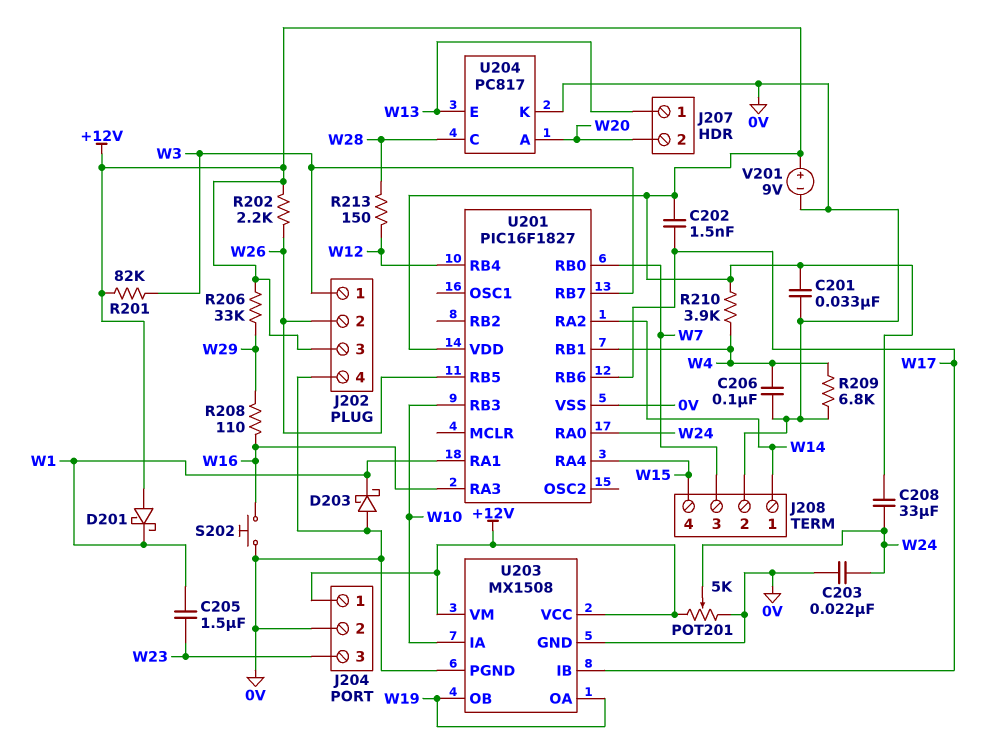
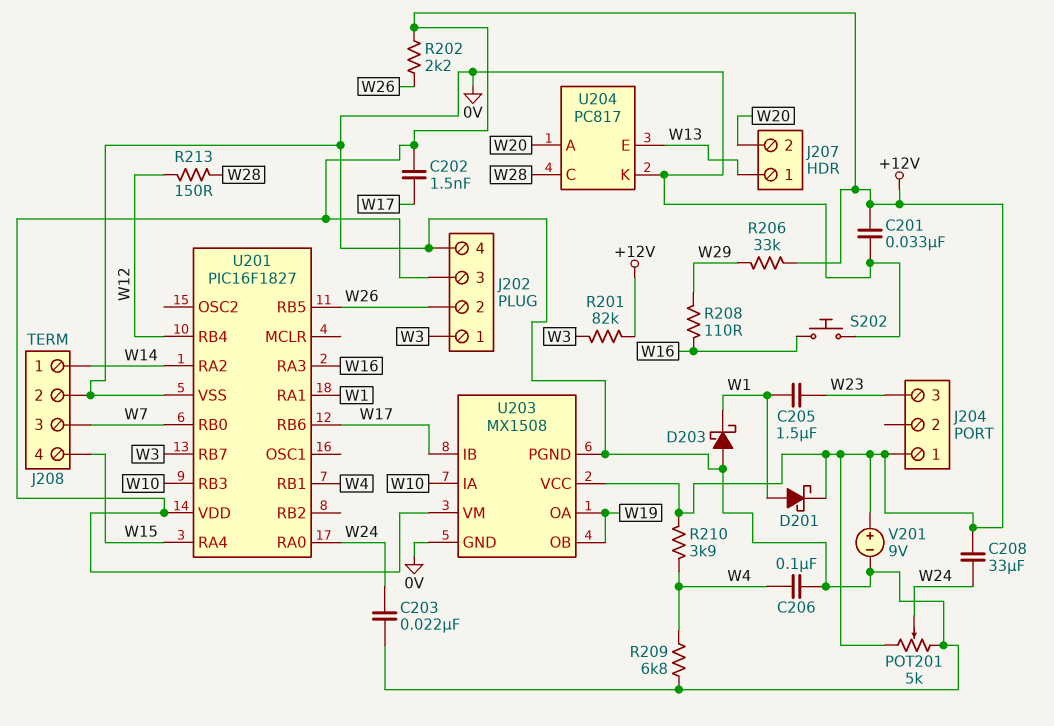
D201: schottky (A +12V, K W1) -> schottky (A W1, K +12V)
J204 pin 2: 0V -> none

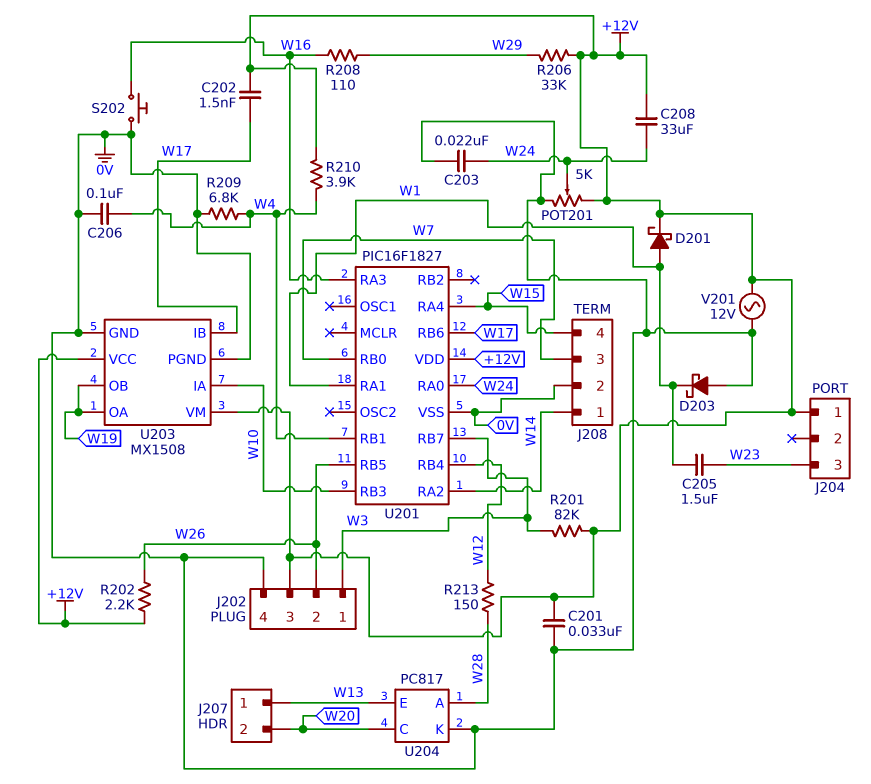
U204 pin A: W20 -> W28
U204 pin C: W28 -> W20
V201: 9V (plus +12V, minus 0V) -> AC 12V (+12V, 0V)

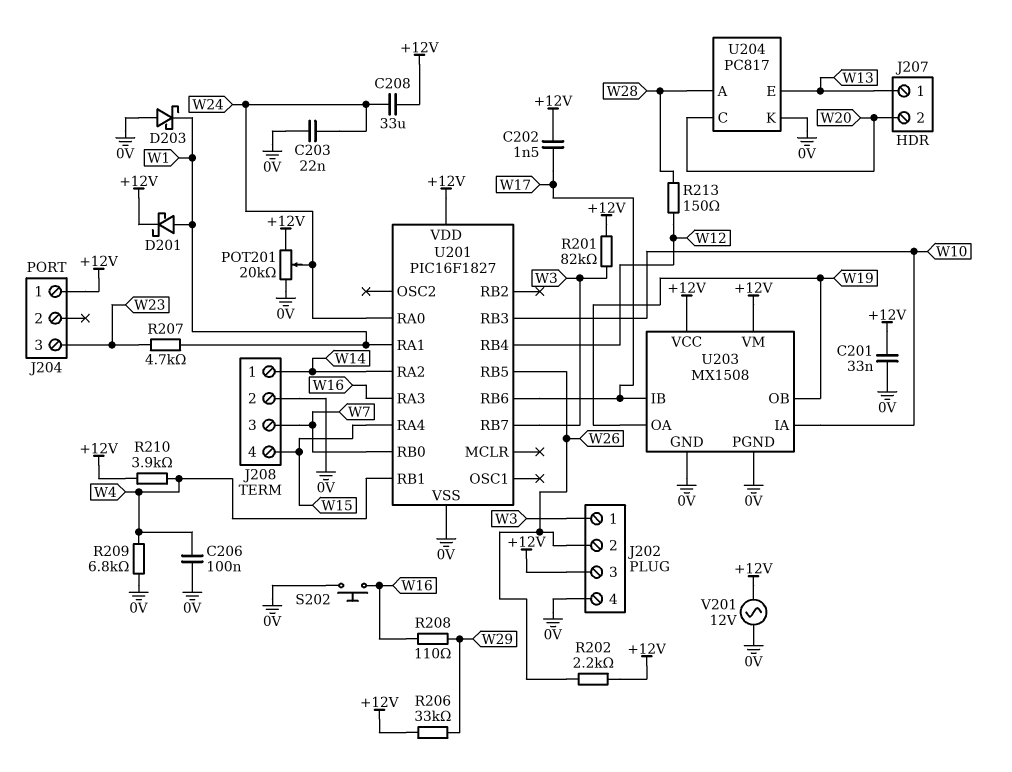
C205: 1.5uF (W1, W23) -> none
POT201: 5k (+12V, 0V, wiper W24) -> 20k (+12V, 0V, wiper W24)
R207: none -> 4.7k (W1, W23)

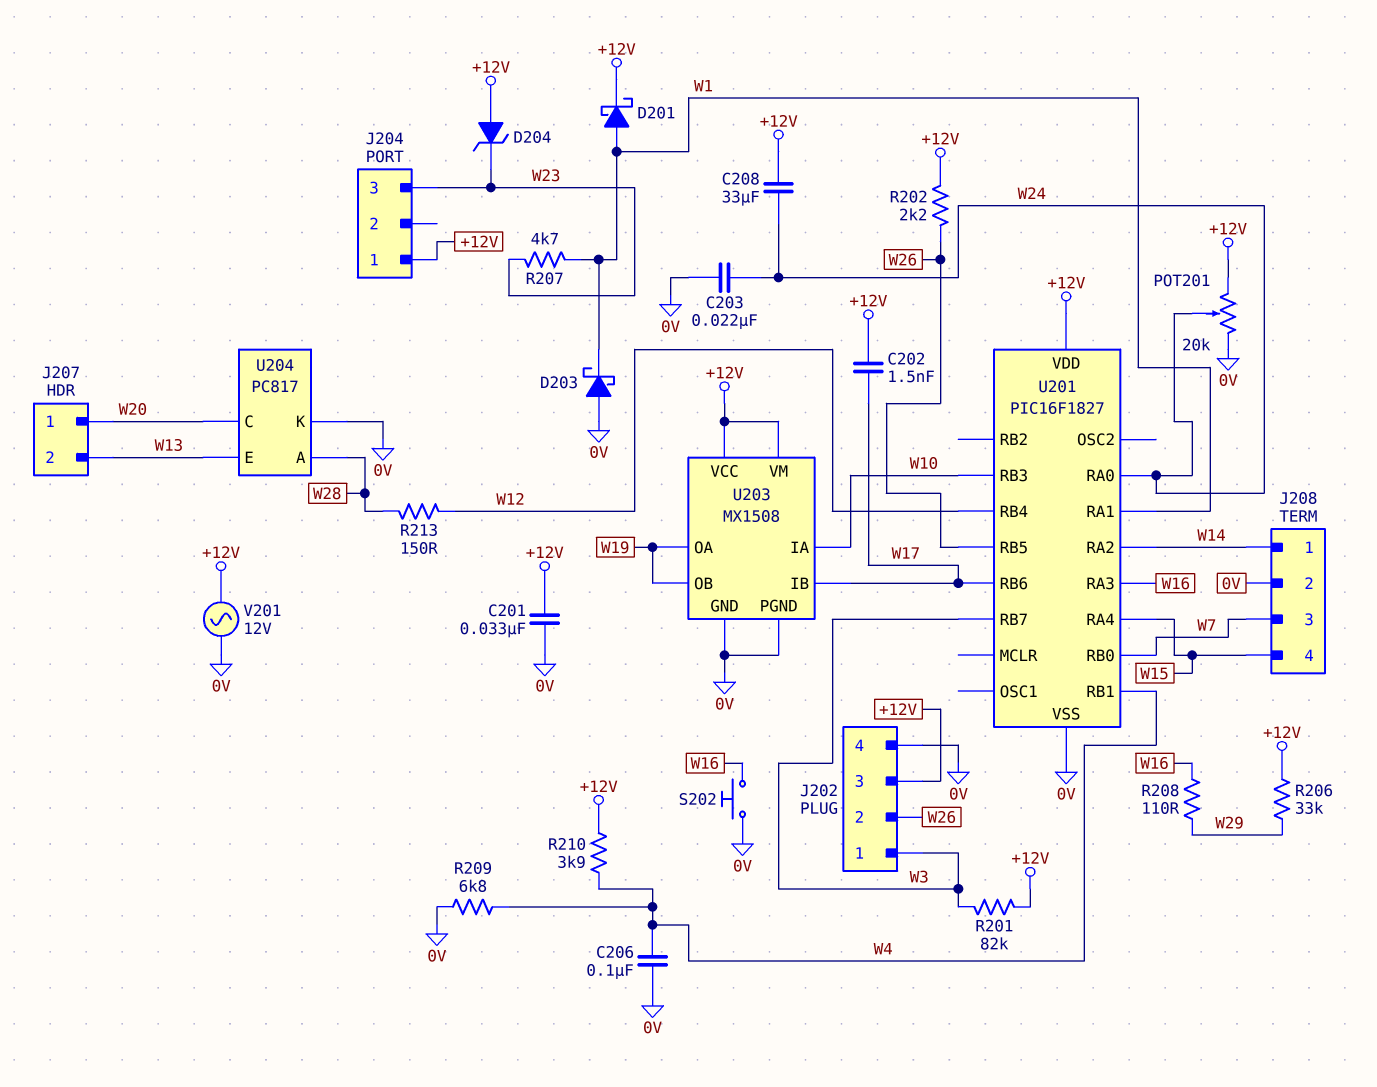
D204: none -> zener (A +12V, K W23)
J207 pin 1: W13 -> W20
J207 pin 2: W20 -> W13

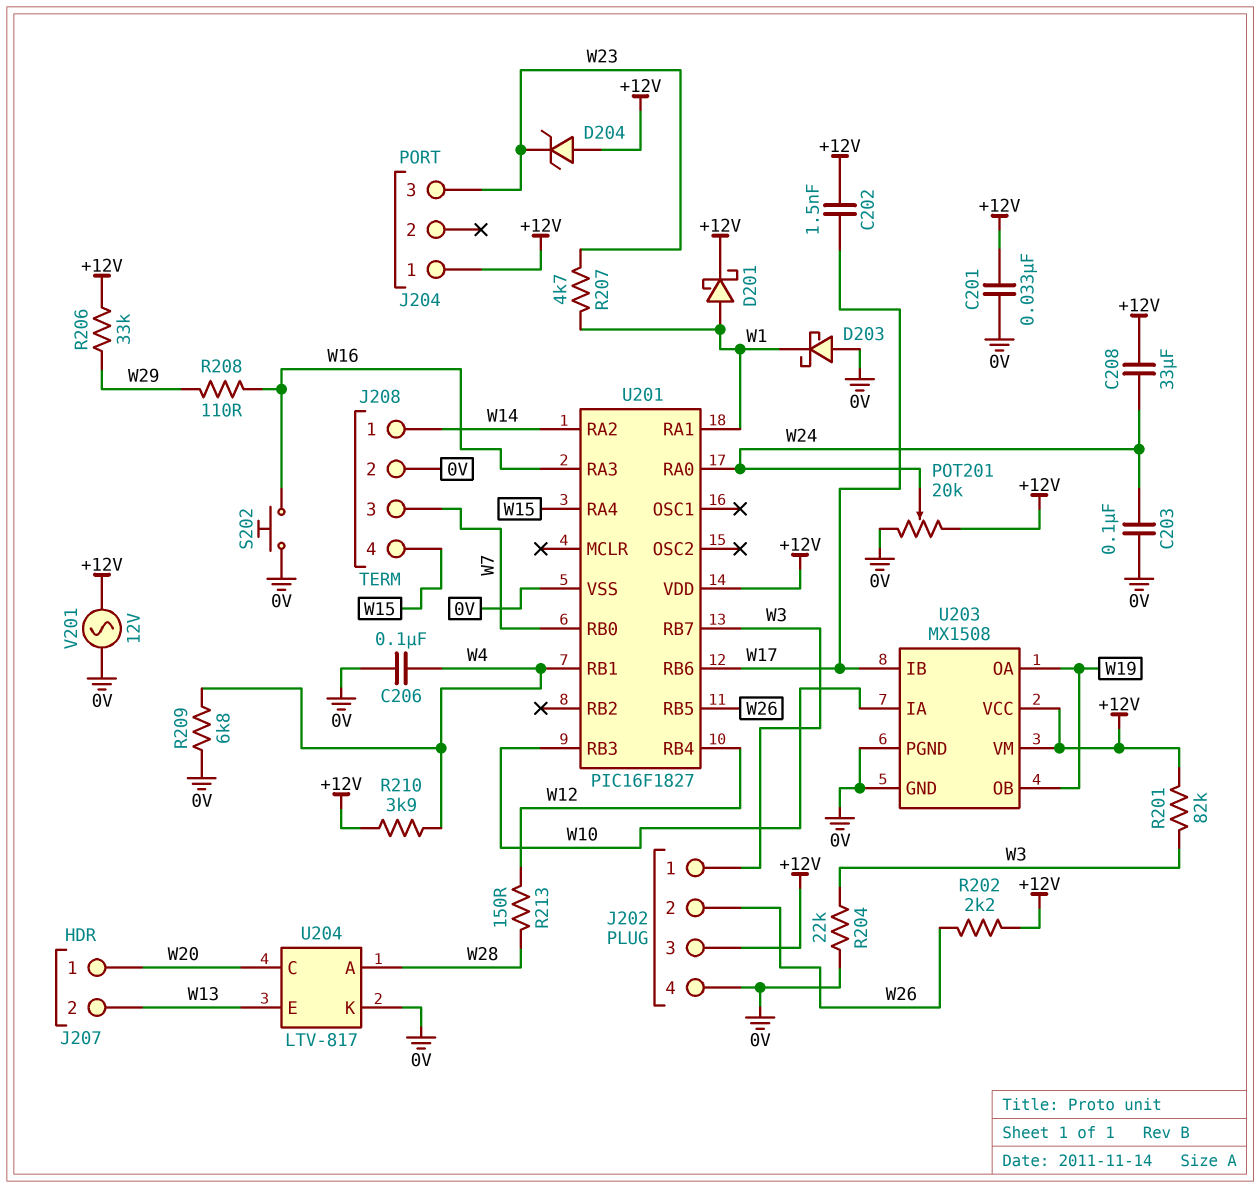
C203: 22nF (0V, W24) -> 100nF (0V, W24)
R204: none -> 22k (0V, W3)
U204: PC817 -> LTV-817

